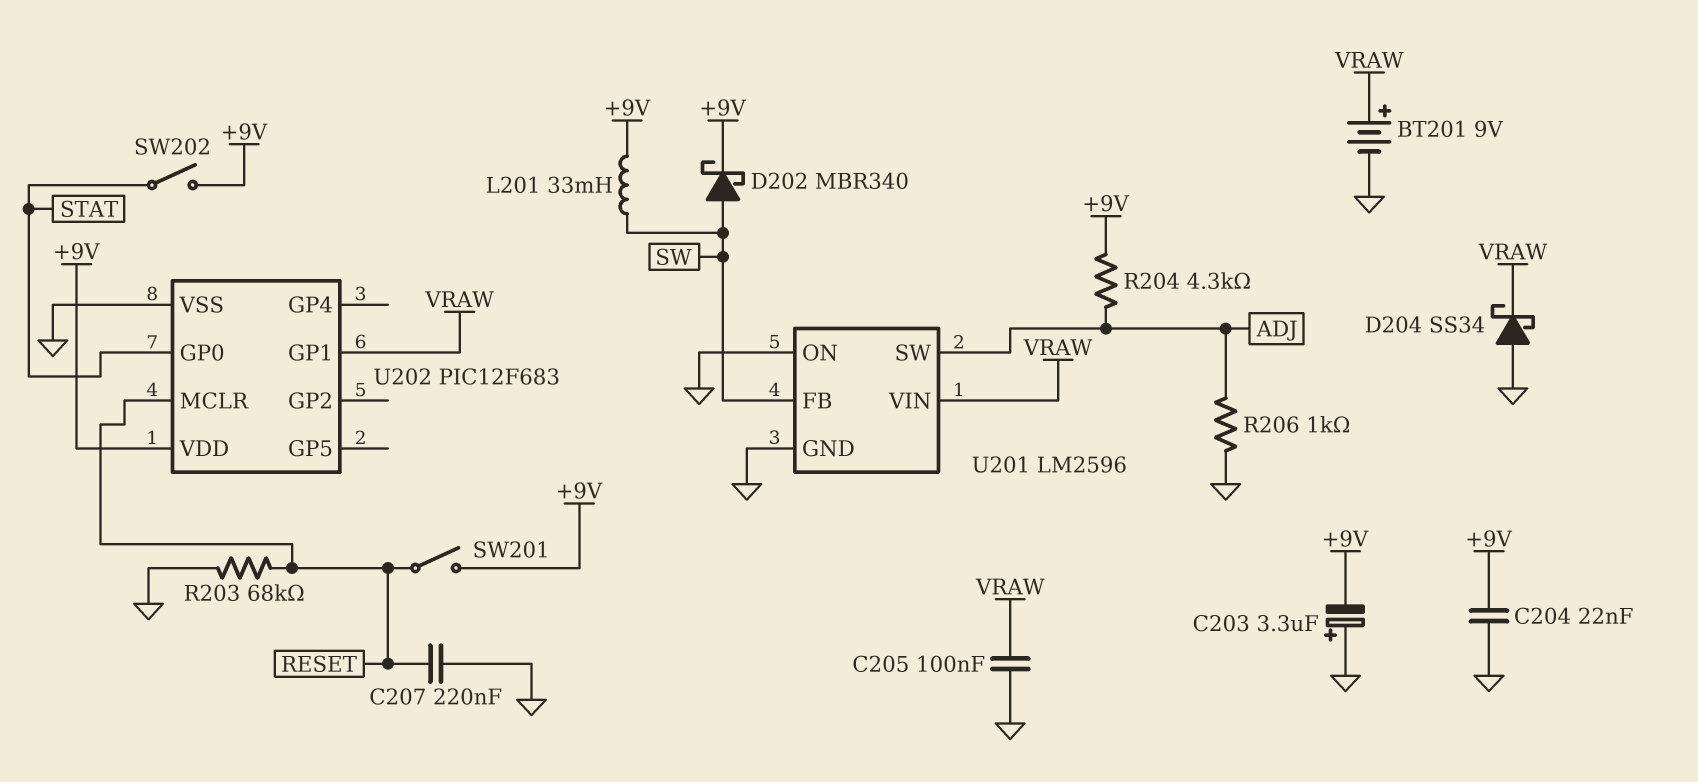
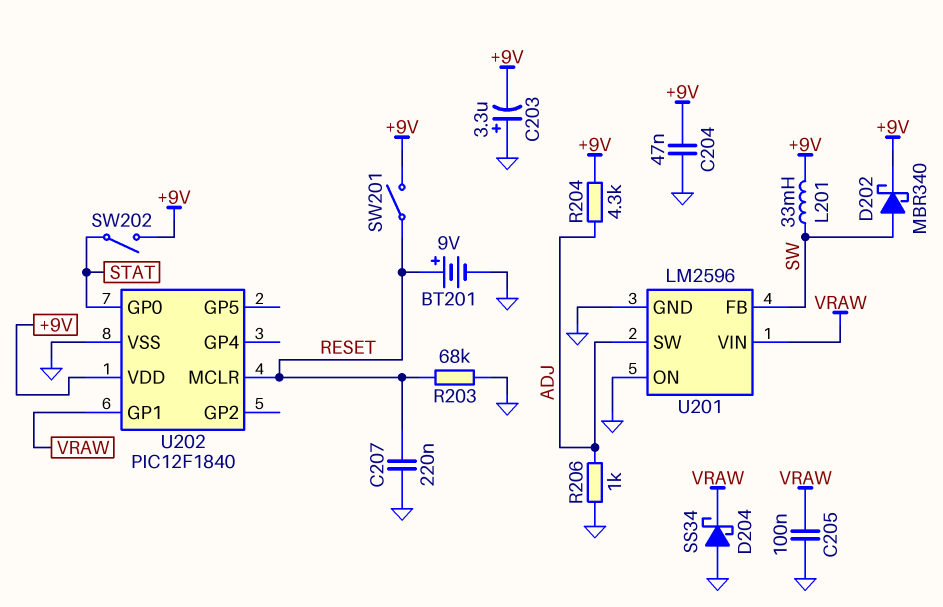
BT201: 9V (plus VRAW, minus GND) -> 9V (plus RESET, minus GND)
C204: 22nF (+9V, GND) -> 47nF (+9V, GND)
U202: PIC12F683 -> PIC12F1840

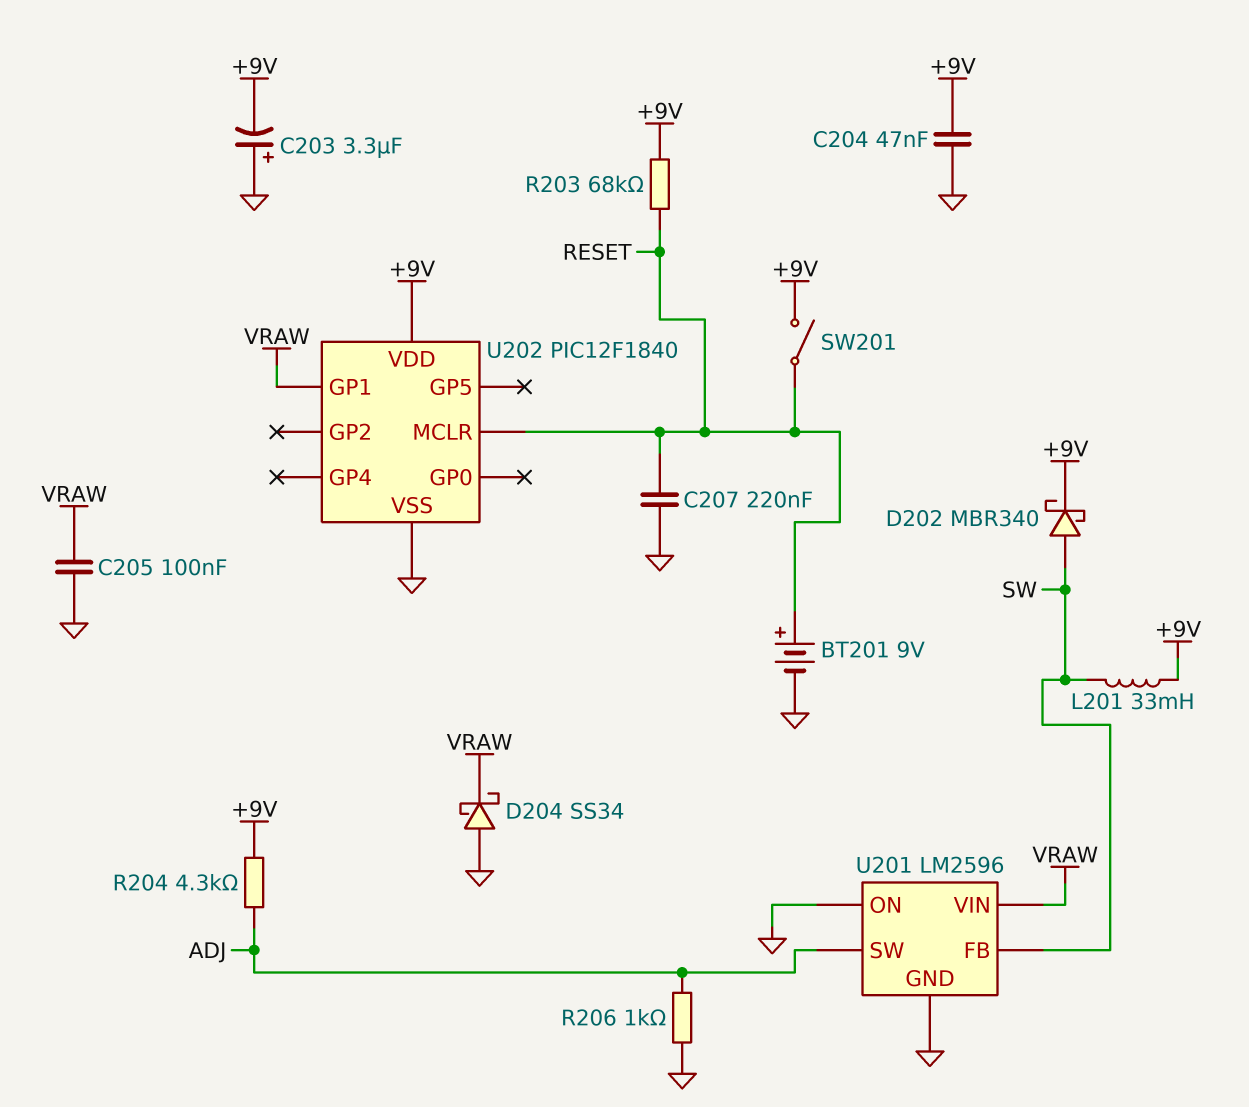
R203: 68k (GND, RESET) -> 68k (+9V, RESET)
SW202: switch (+9V, STAT) -> none
U202 pin GP0: STAT -> none

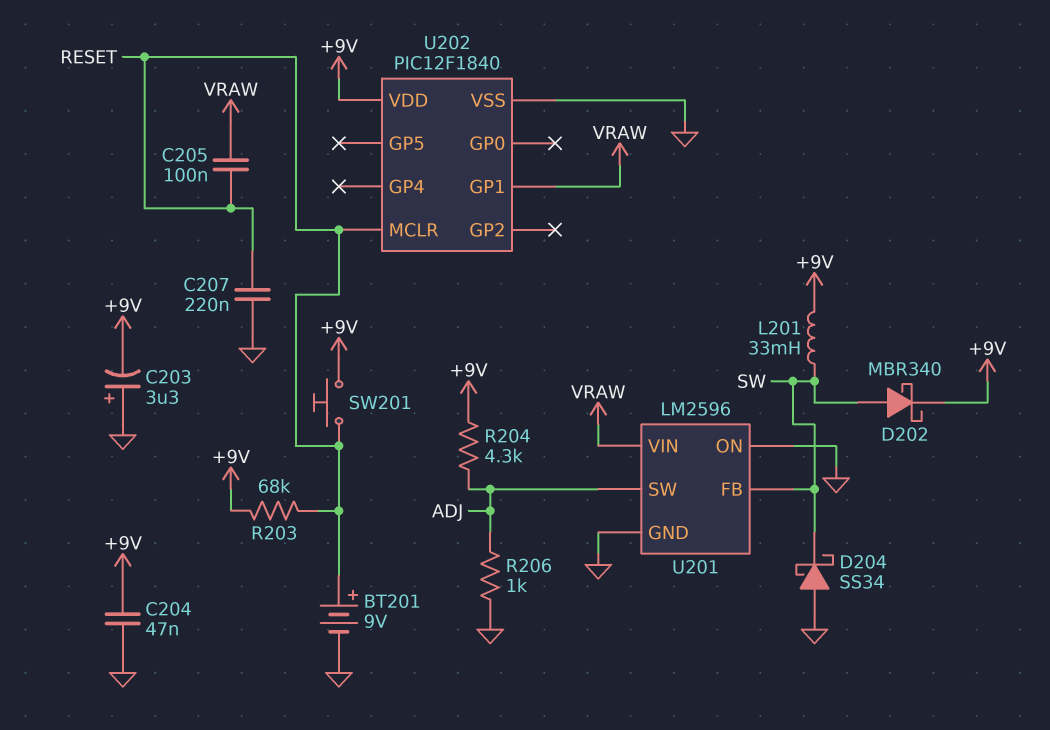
C205: 100nF (GND, VRAW) -> 100nF (RESET, VRAW)
D204: schottky SS34 (A GND, K VRAW) -> schottky SS34 (A GND, K SW)
SW201: switch (+9V, RESET) -> button (+9V, RESET)

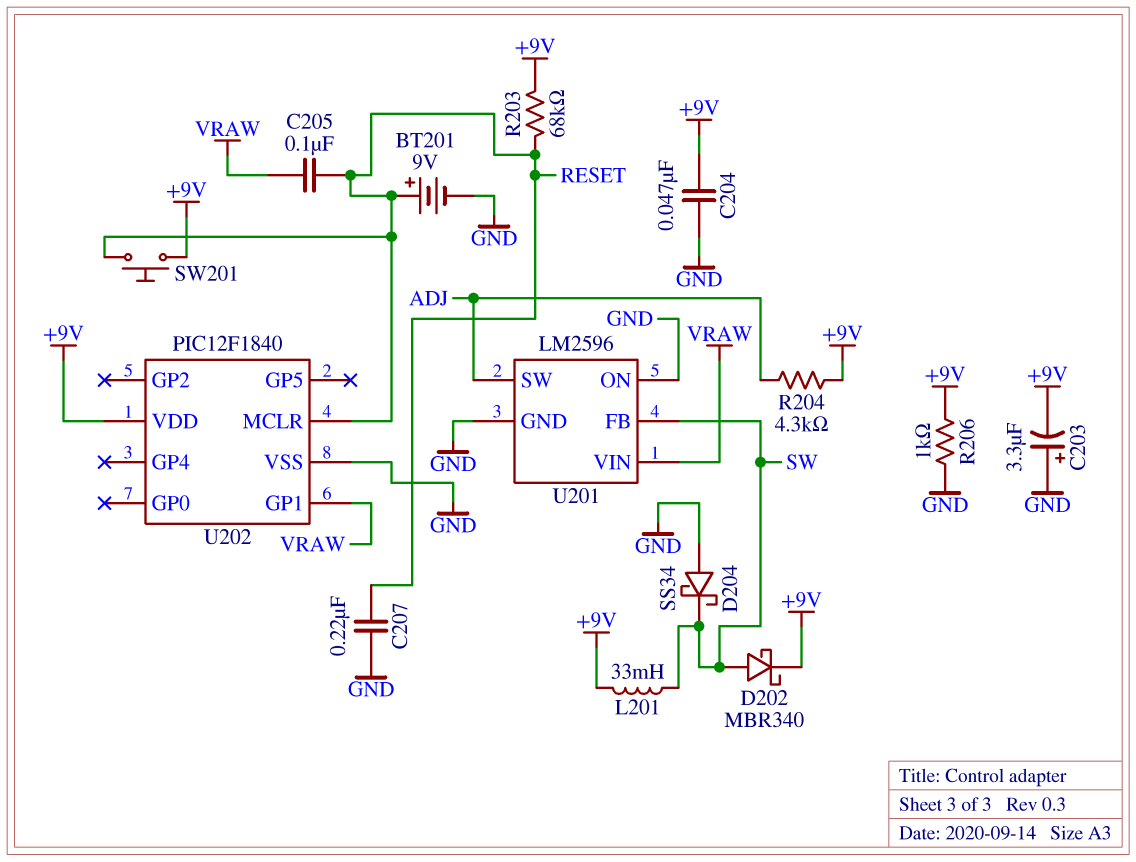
R206: 1k (ADJ, GND) -> 1k (+9V, GND)

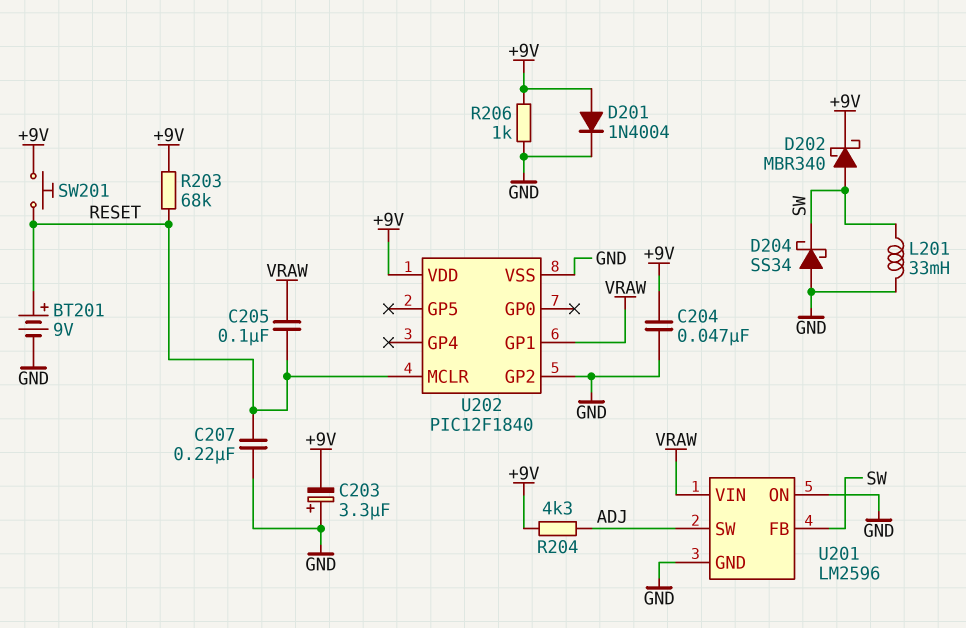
D201: none -> diode 1N4004 (A +9V, K GND)
L201: 33mH (+9V, SW) -> 33mH (GND, SW)
U202 pin GP2: none -> GND

